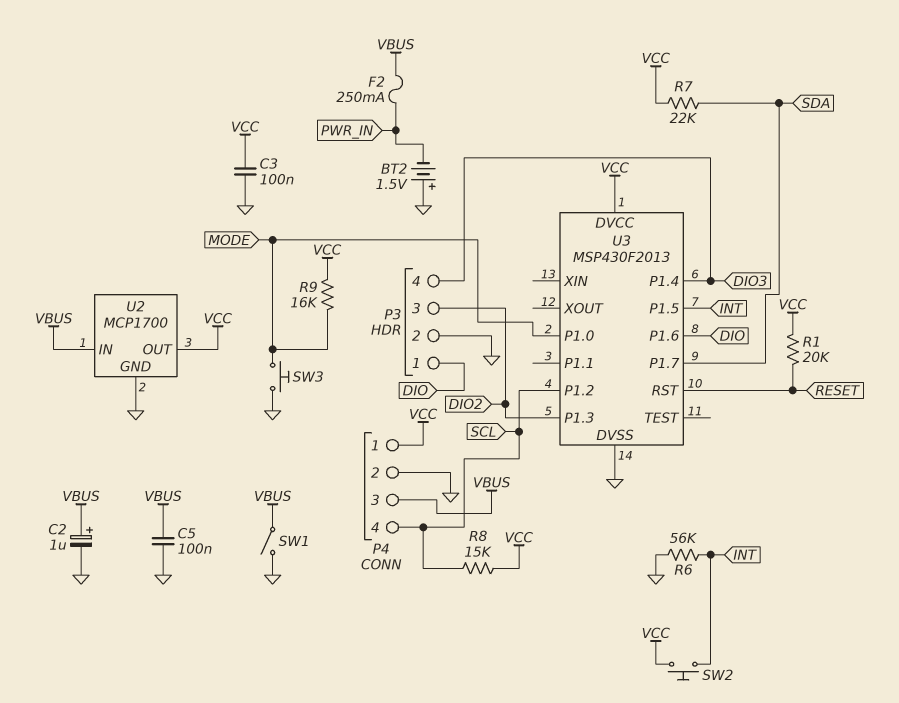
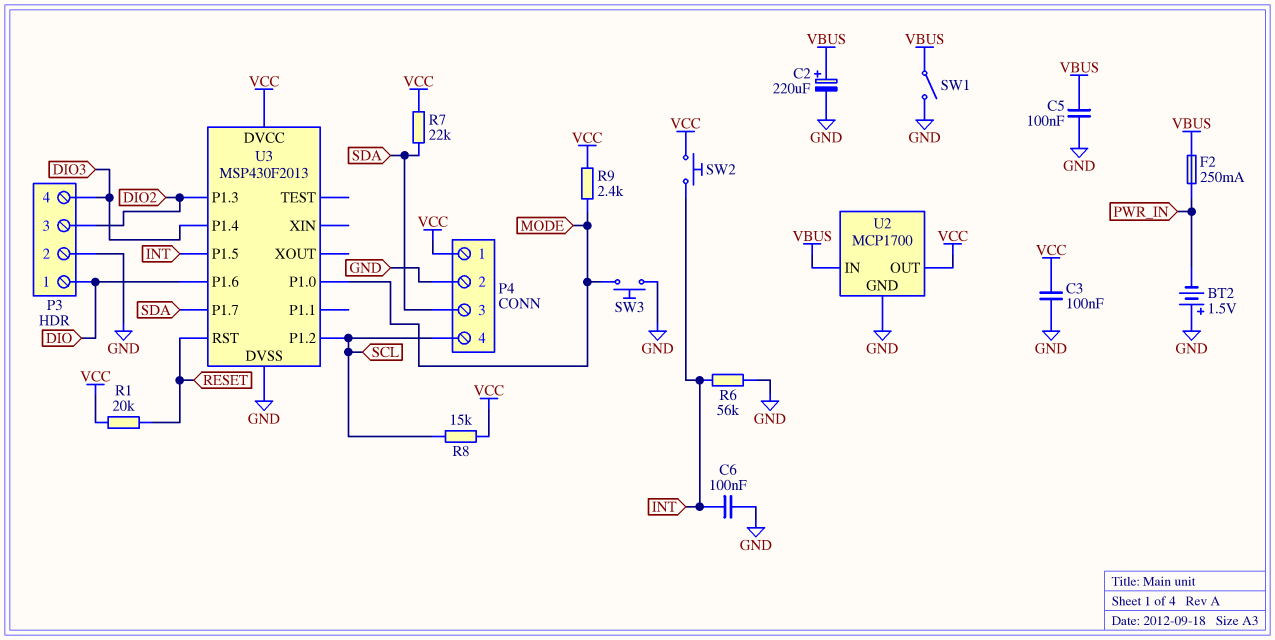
C2: 1uF (plus VBUS, minus GND) -> 220uF (plus VBUS, minus GND)
C6: none -> 100nF (GND, INT)
P4 pin 3: VBUS -> SDA
R9: 16k (MODE, VCC) -> 2.4k (MODE, VCC)

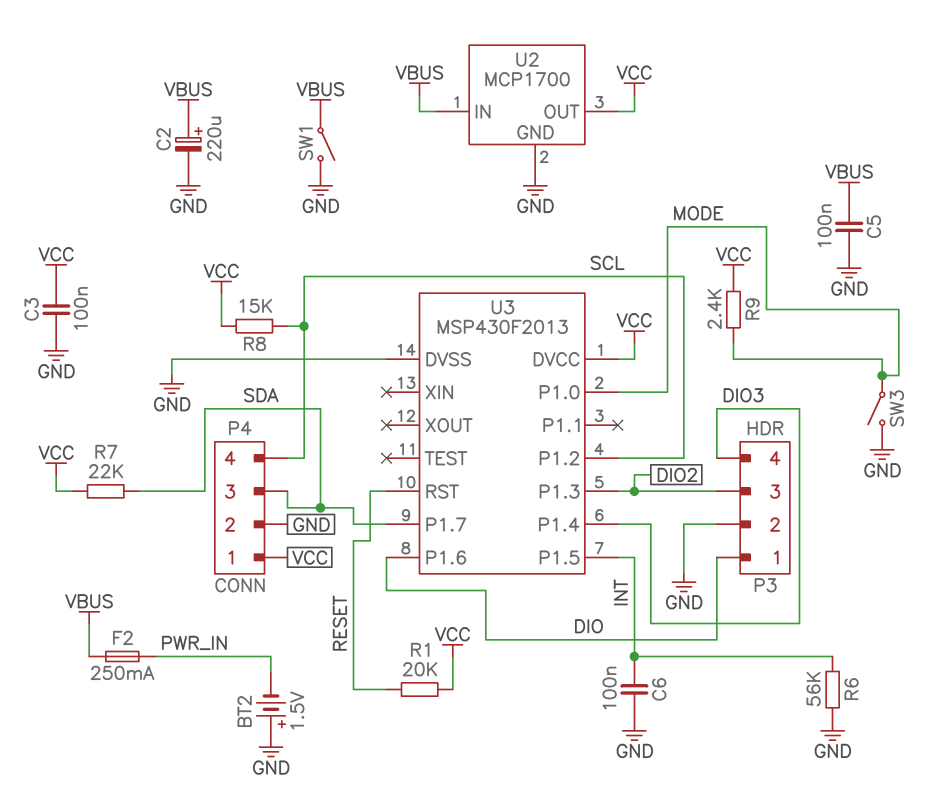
SW2: button (INT, VCC) -> none
SW3: button (GND, MODE) -> switch (GND, MODE)

